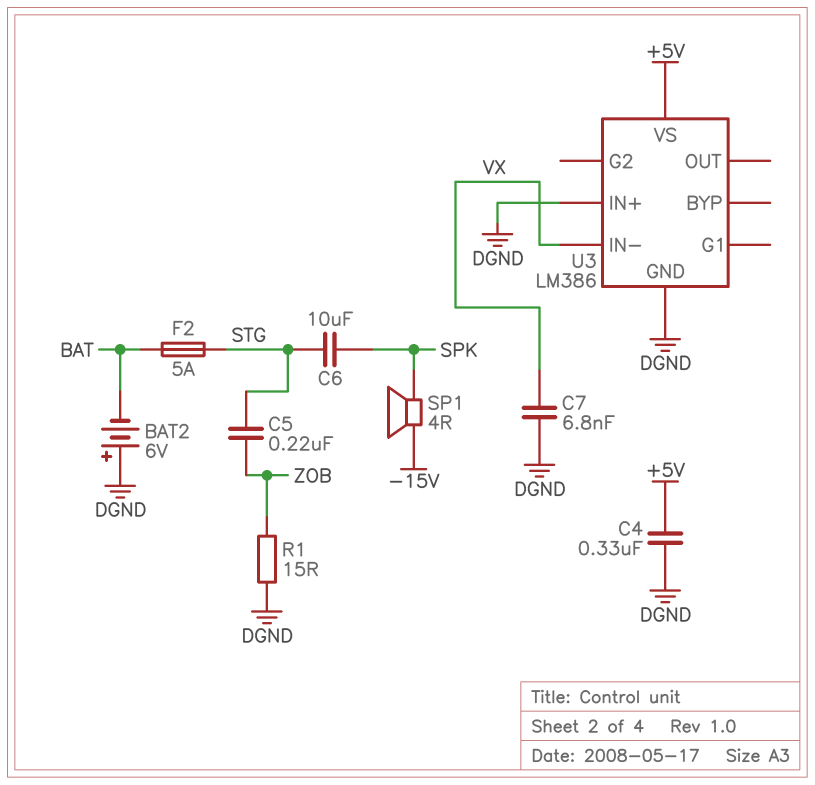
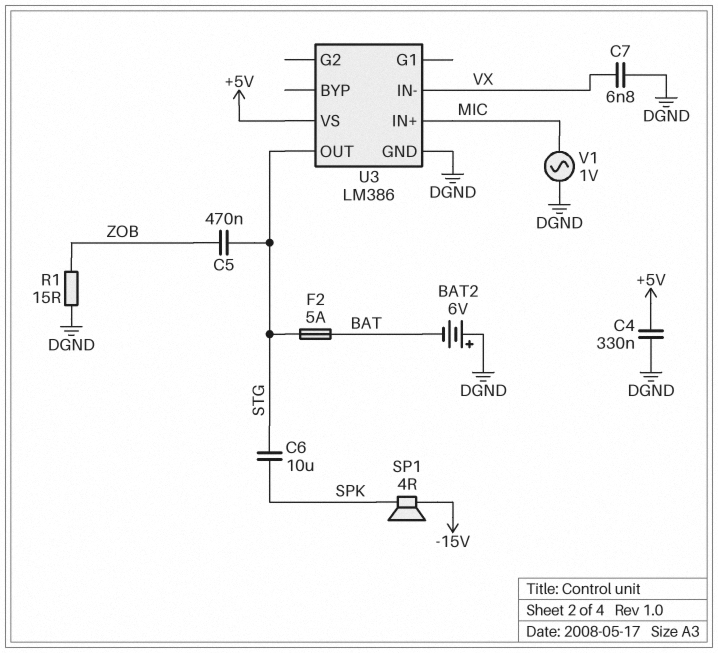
C5: 220nF (STG, ZOB) -> 470nF (STG, ZOB)
U3 pin IN+: DGND -> MIC
U3 pin OUT: none -> STG
V1: none -> AC 1V (DGND, MIC)

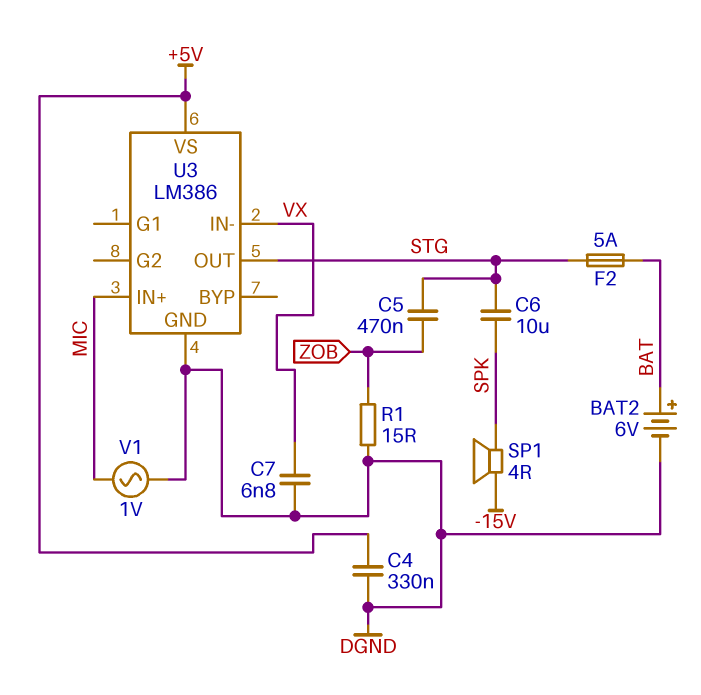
BAT2: 6V (plus DGND, minus BAT) -> 6V (plus BAT, minus DGND)

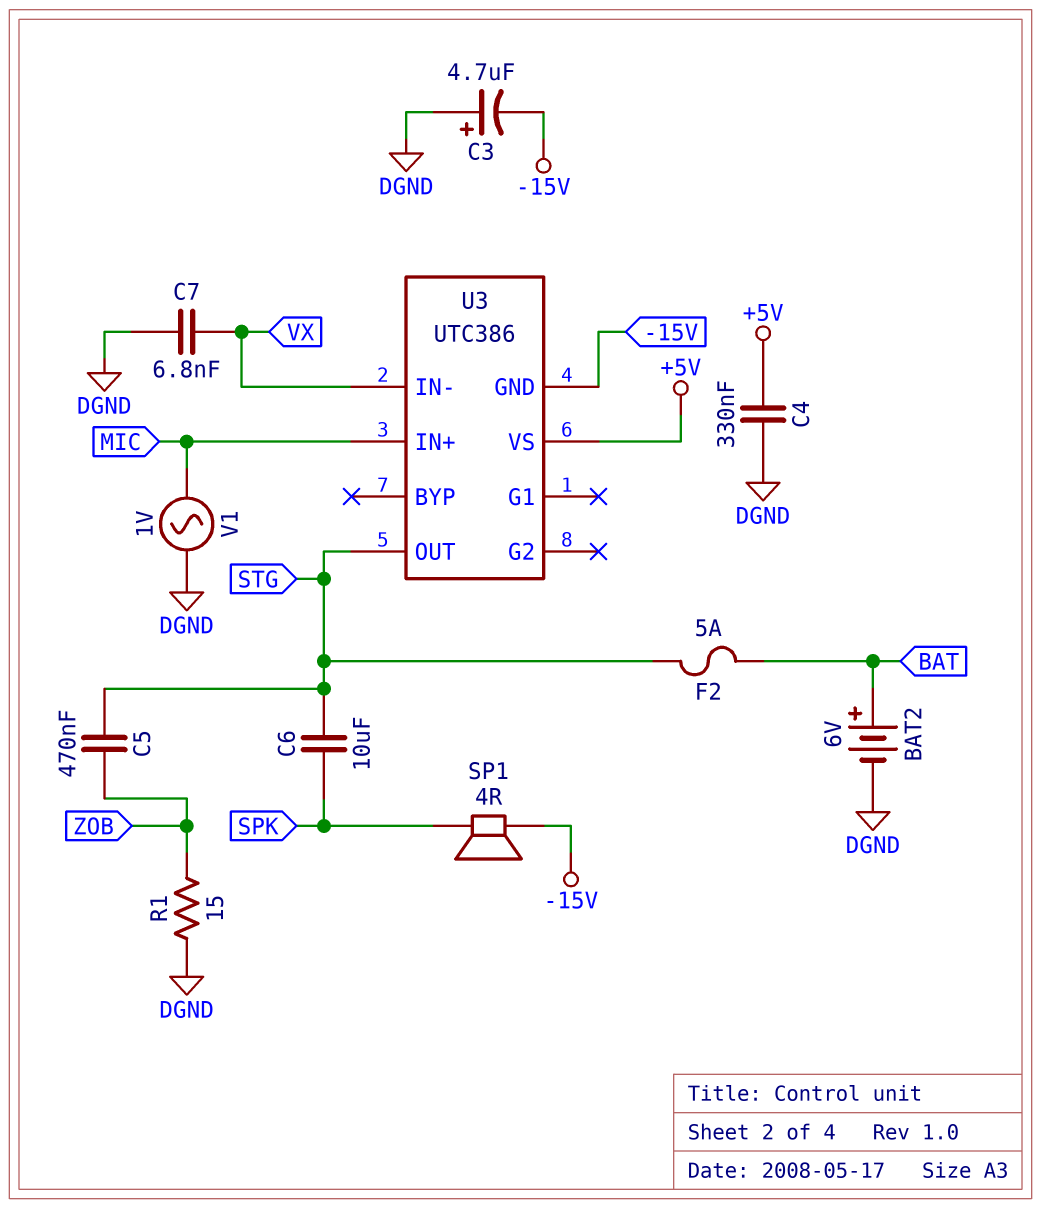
C3: none -> 4.7uF (plus DGND, minus -15V)
U3: LM386 -> UTC386
U3 pin GND: DGND -> -15V

